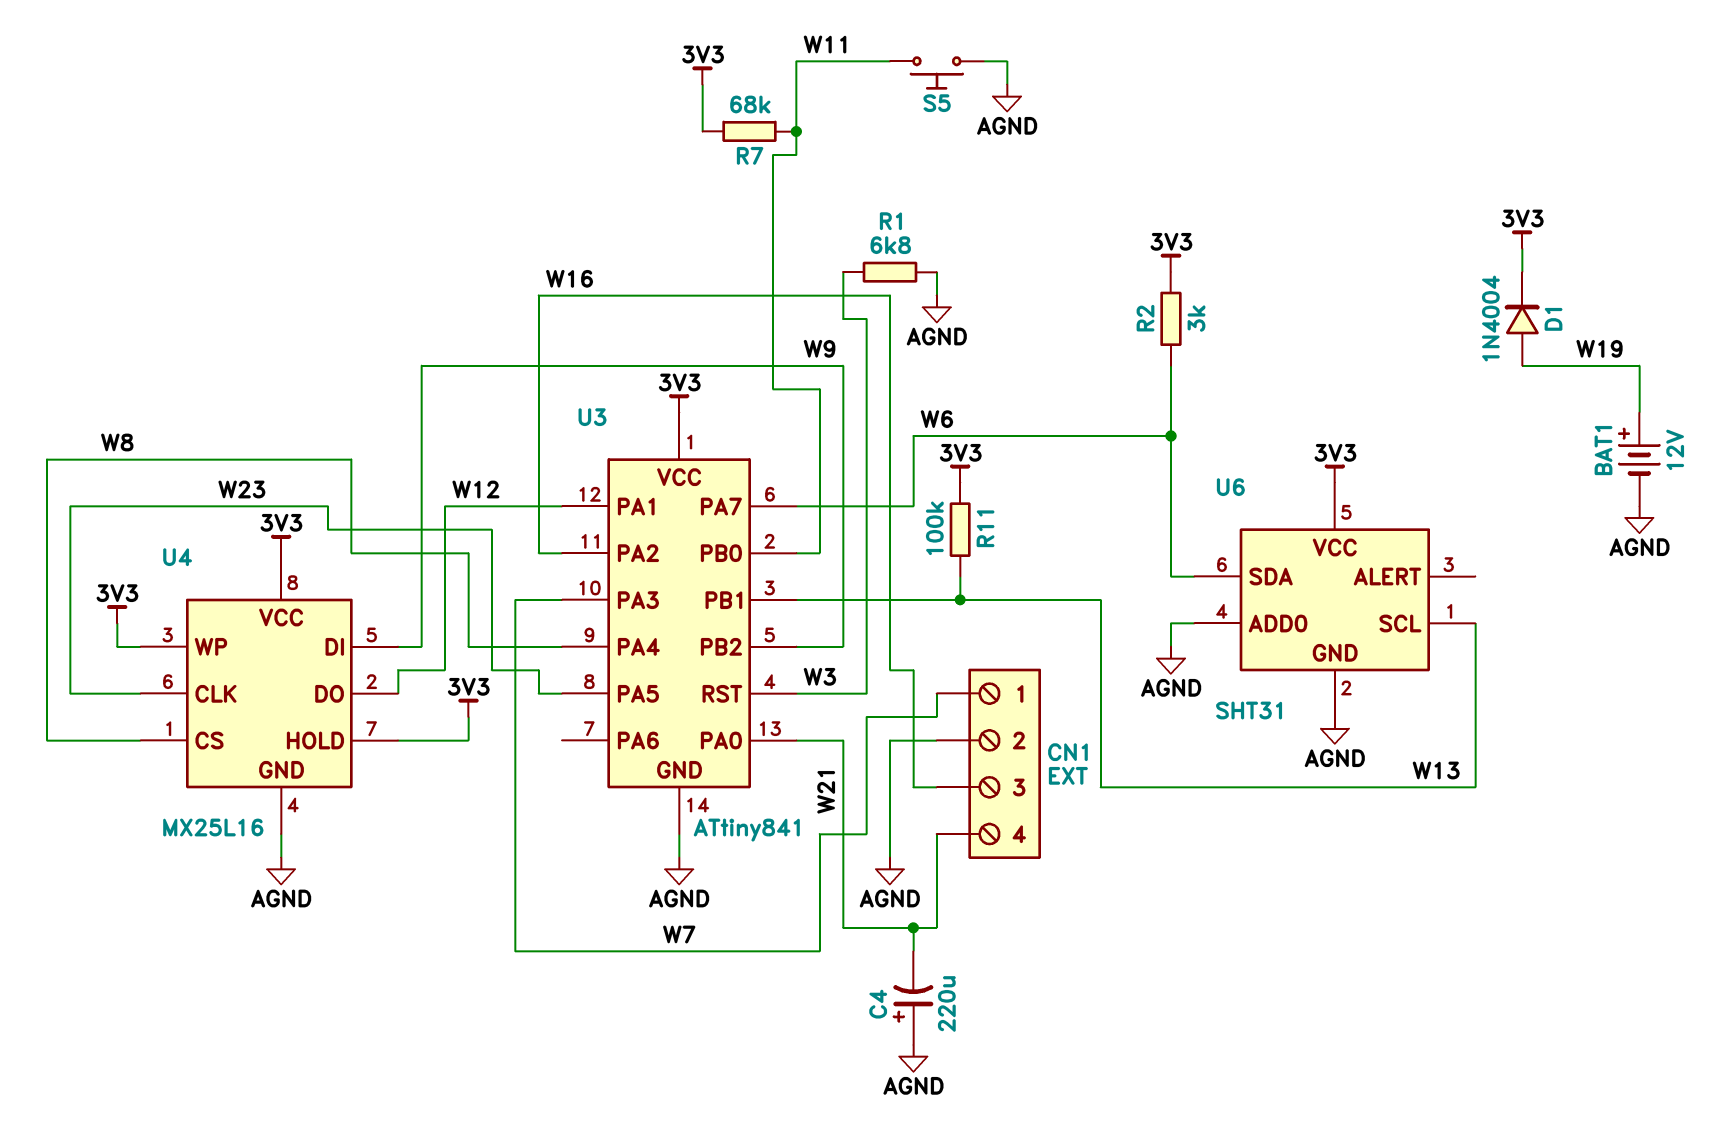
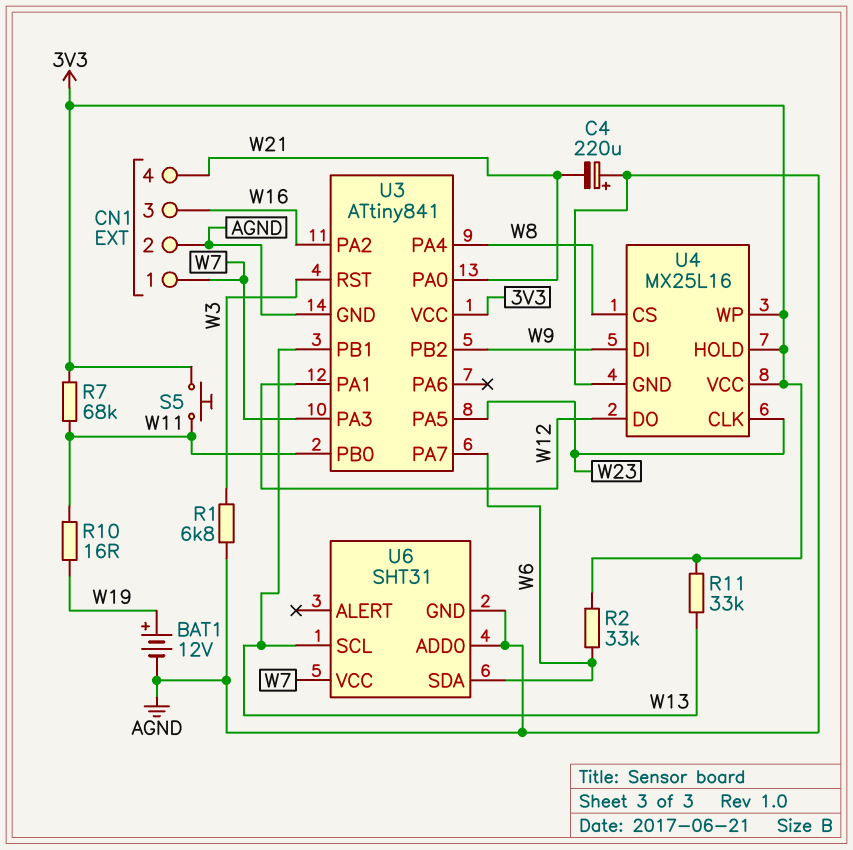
D1: diode 1N4004 (A W19, K 3V3) -> none
R2: 3k (3V3, W6) -> 33k (3V3, W6)
R10: none -> 16 (W11, W19)
R11: 100k (3V3, W13) -> 33k (3V3, W13)
S5: button (AGND, W11) -> button (3V3, W11)
U6 pin VCC: 3V3 -> W7

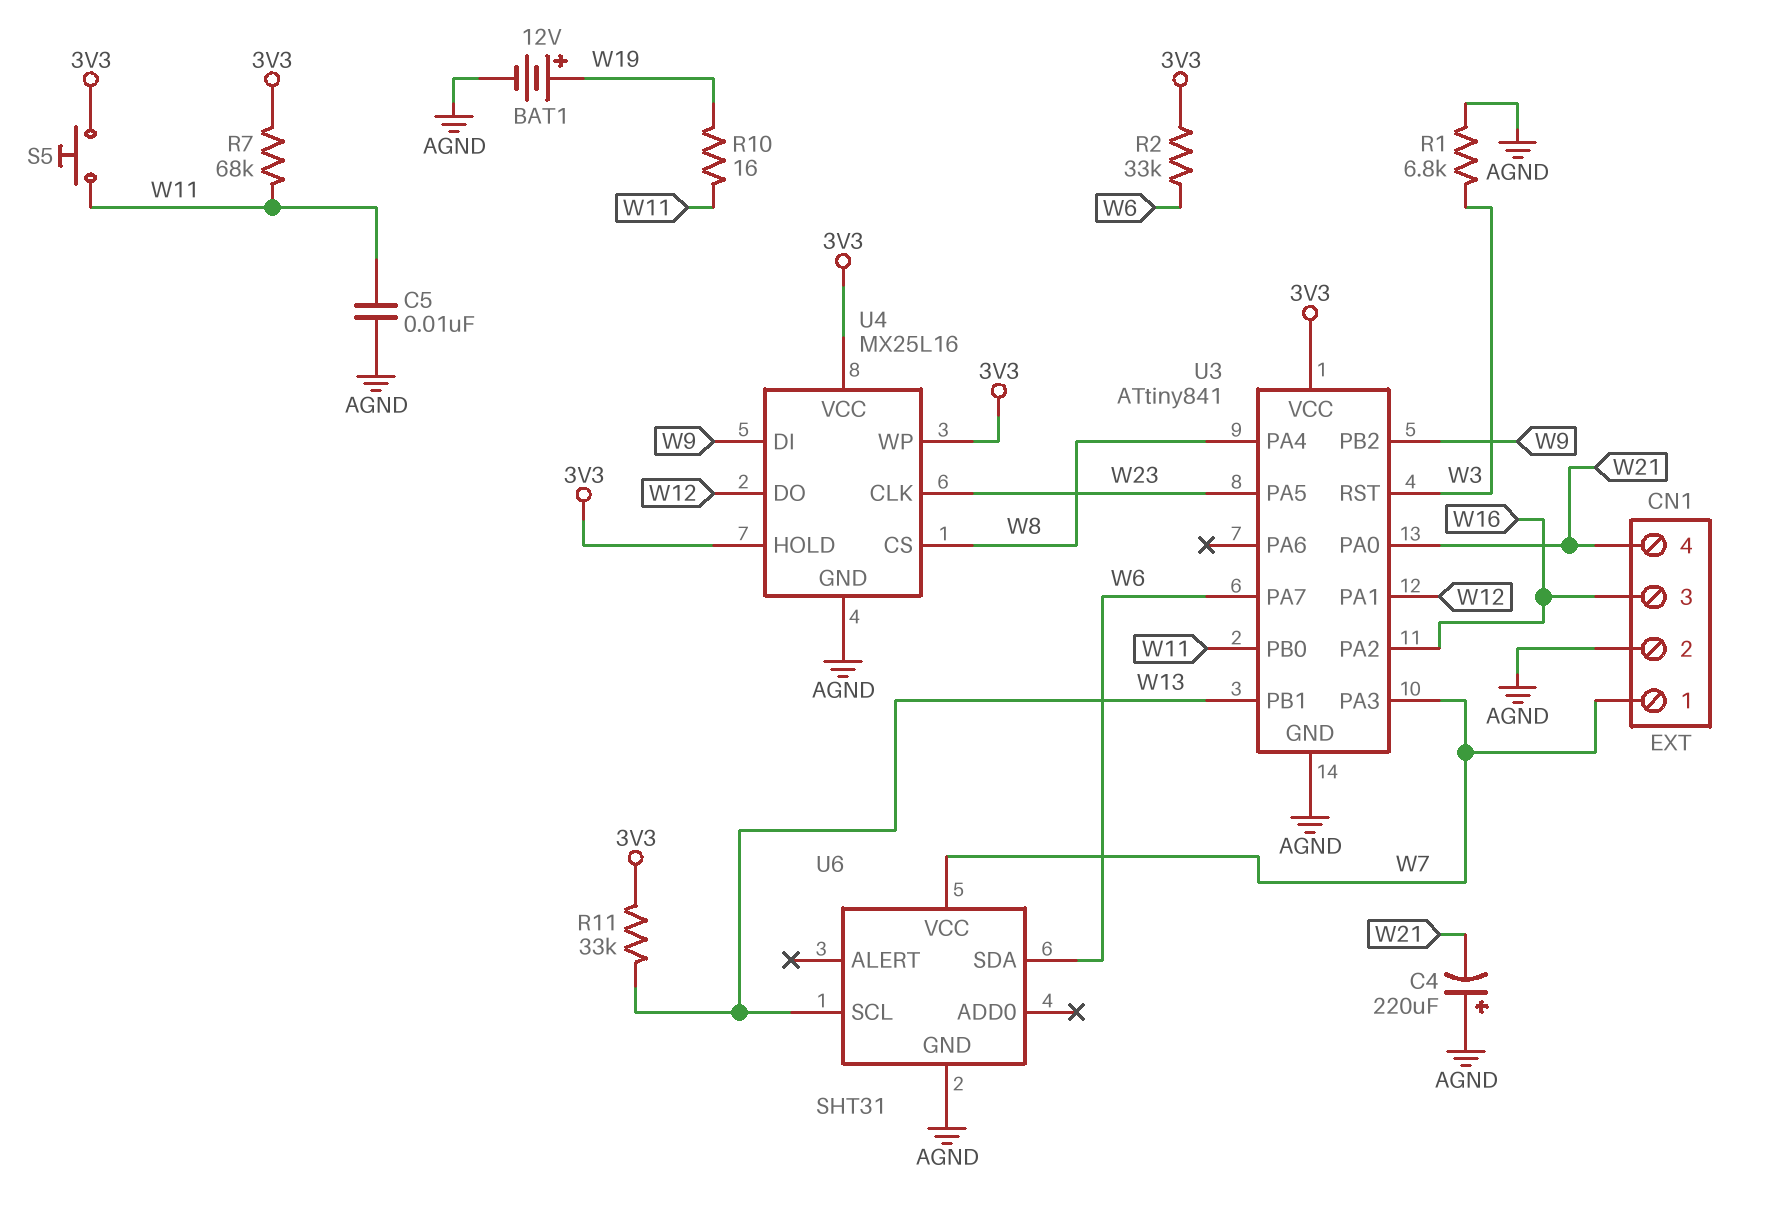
C5: none -> 10nF (AGND, W11)
U6 pin ADD0: AGND -> none

